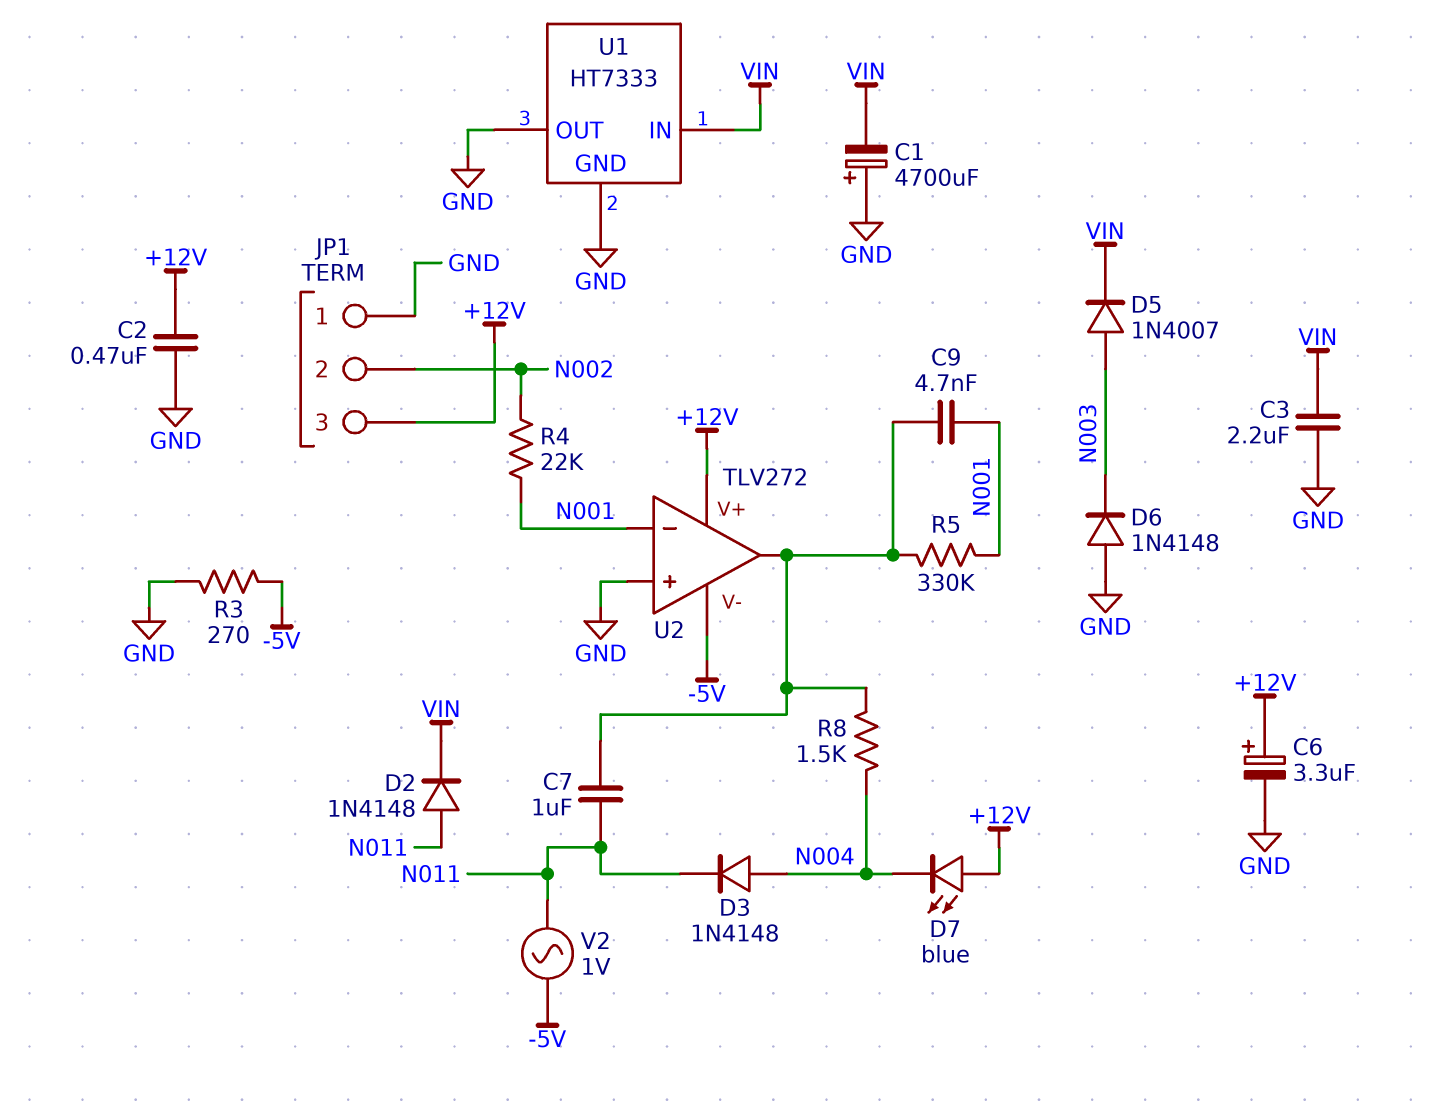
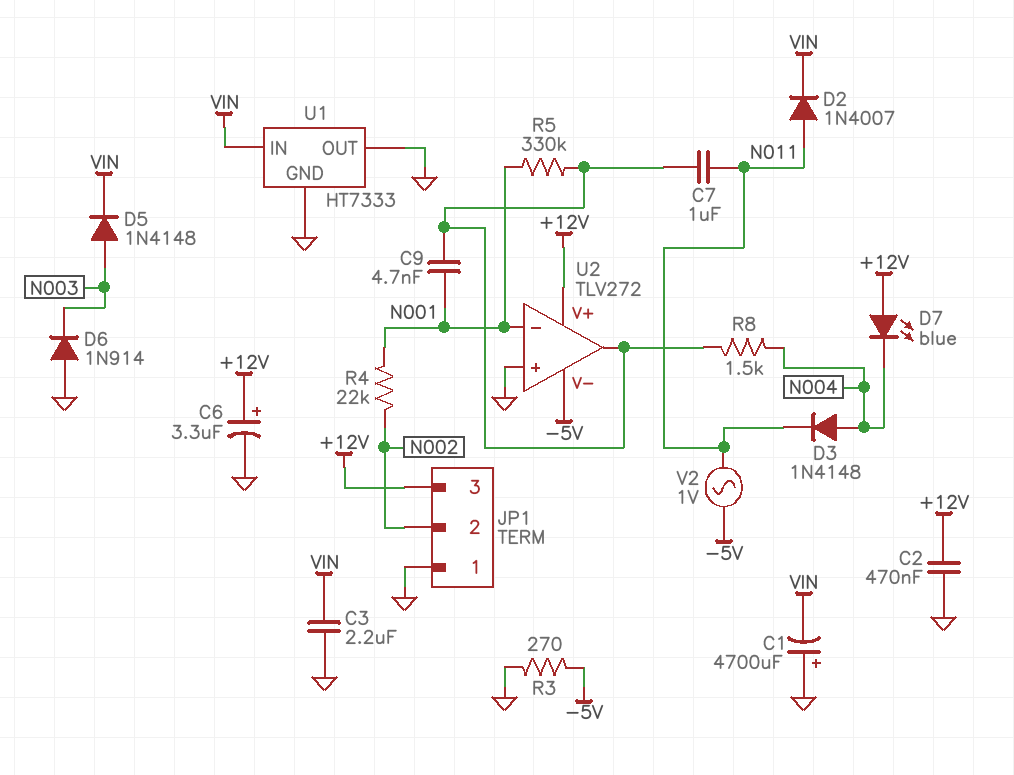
D2: diode 1N4148 (A N011, K VIN) -> diode 1N4007 (A N011, K VIN)
D5: diode 1N4007 (A N003, K VIN) -> diode 1N4148 (A N003, K VIN)
D6: diode 1N4148 (A GND, K N003) -> diode 1N914 (A GND, K N003)

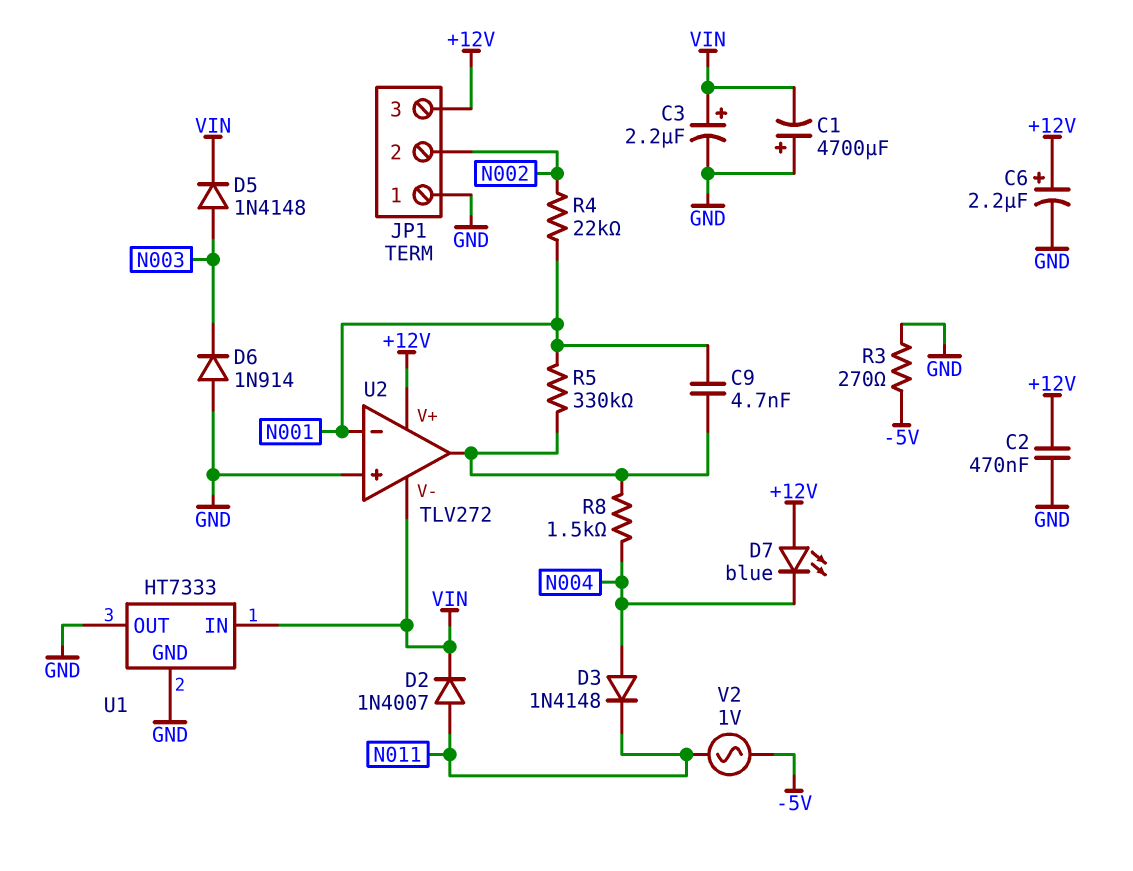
C3: 2.2uF (GND, VIN) -> 2.2uF (plus VIN, minus GND)
C6: 3.3uF (plus +12V, minus GND) -> 2.2uF (plus +12V, minus GND)
C7: 1uF (N011, U2/out) -> none
U2 pin V-: -5V -> VIN

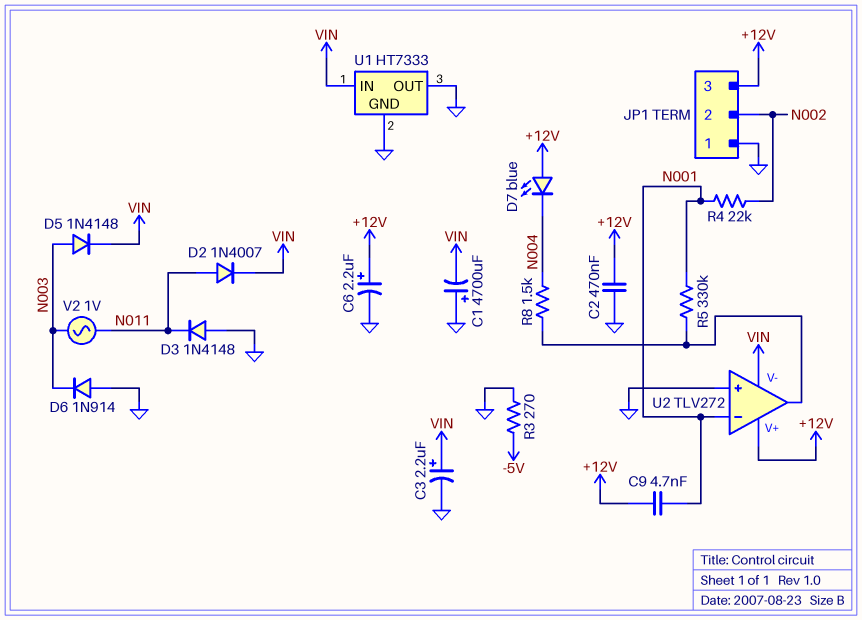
C9: 4.7nF (N001, U2/out) -> 4.7nF (+12V, N001)
D3: diode 1N4148 (A N004, K N011) -> diode 1N4148 (A GND, K N011)
V2: AC 1V (-5V, N011) -> AC 1V (N003, N011)

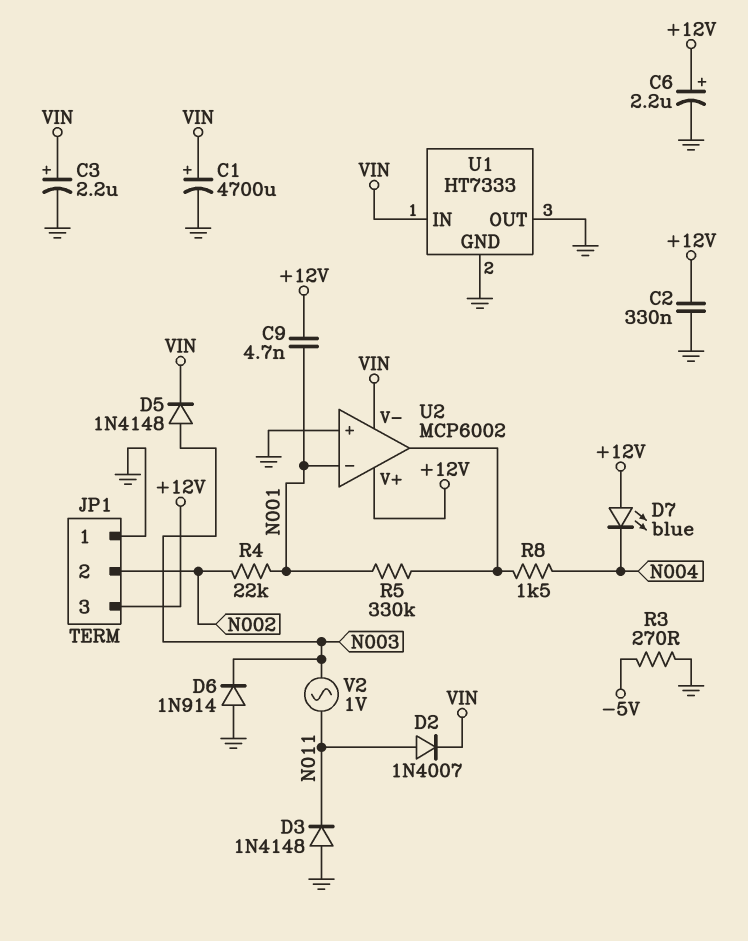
C1: 4700uF (plus GND, minus VIN) -> 4700uF (plus VIN, minus GND)
C2: 470nF (+12V, GND) -> 330nF (+12V, GND)
U2: TLV272 -> MCP6002

